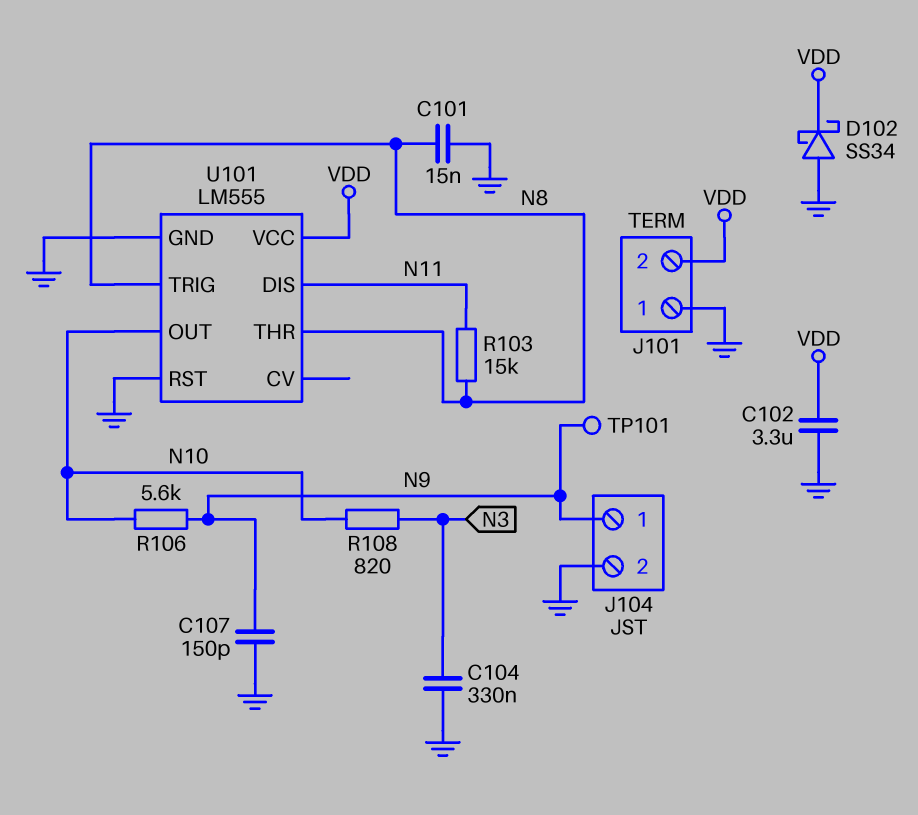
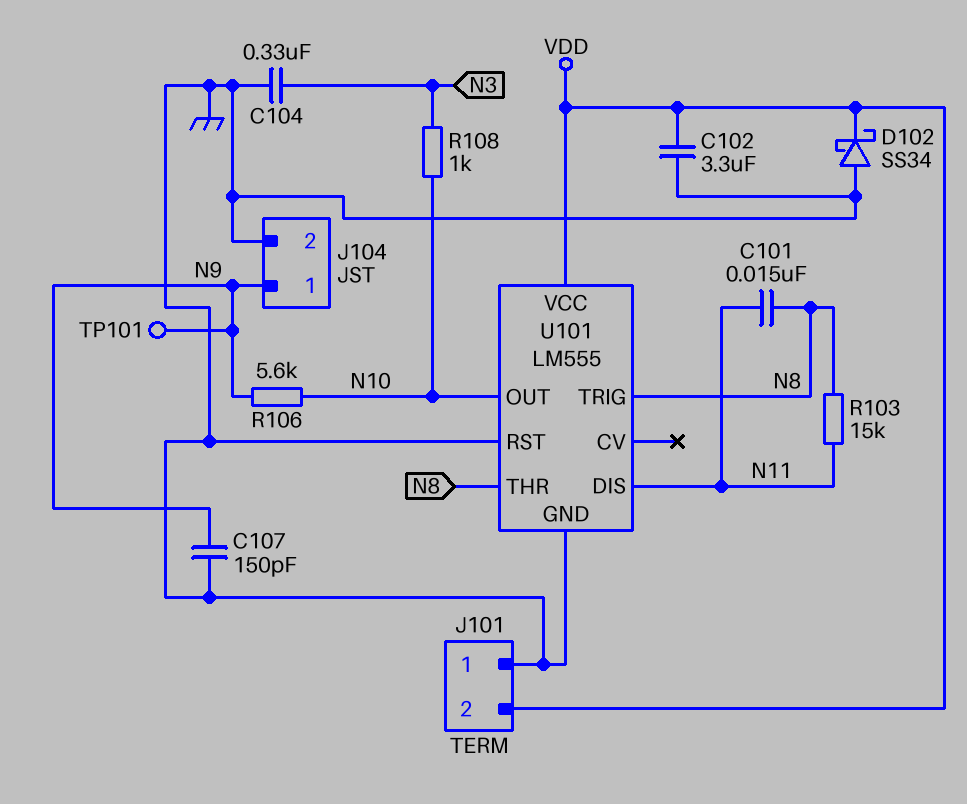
C101: 15nF (GND, N8) -> 15nF (N8, N11)
R108: 820 (N3, N10) -> 1k (N3, N10)

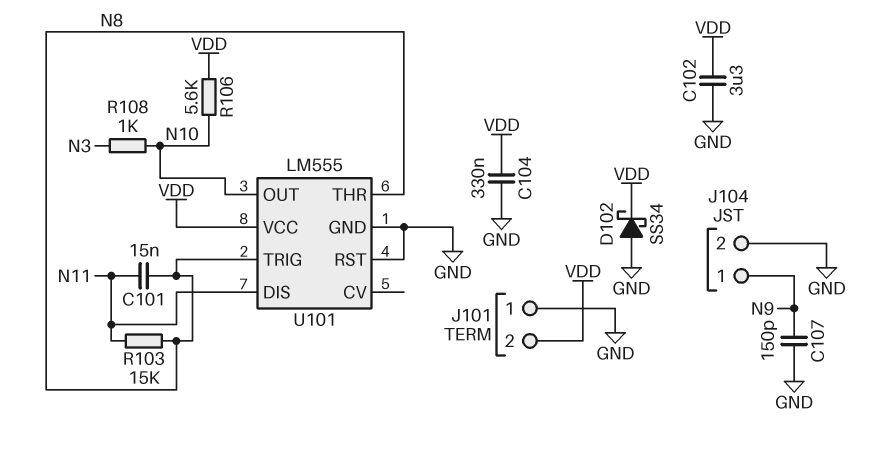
C104: 330nF (GND, N3) -> 330nF (GND, VDD)
R106: 5.6k (N9, N10) -> 5.6k (N10, VDD)
TP101: test point (N9) -> none

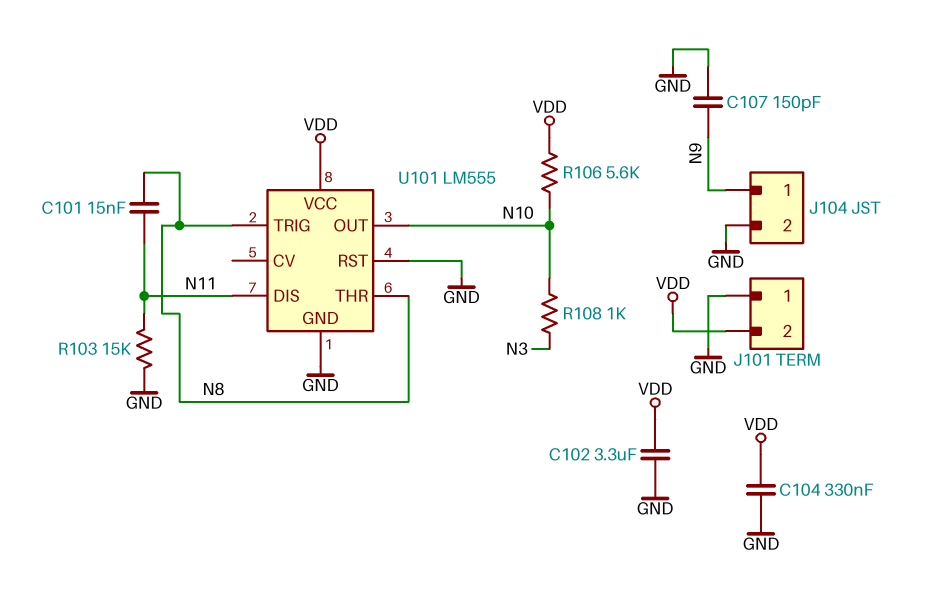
D102: schottky SS34 (A GND, K VDD) -> none
R103: 15k (N8, N11) -> 15k (GND, N11)

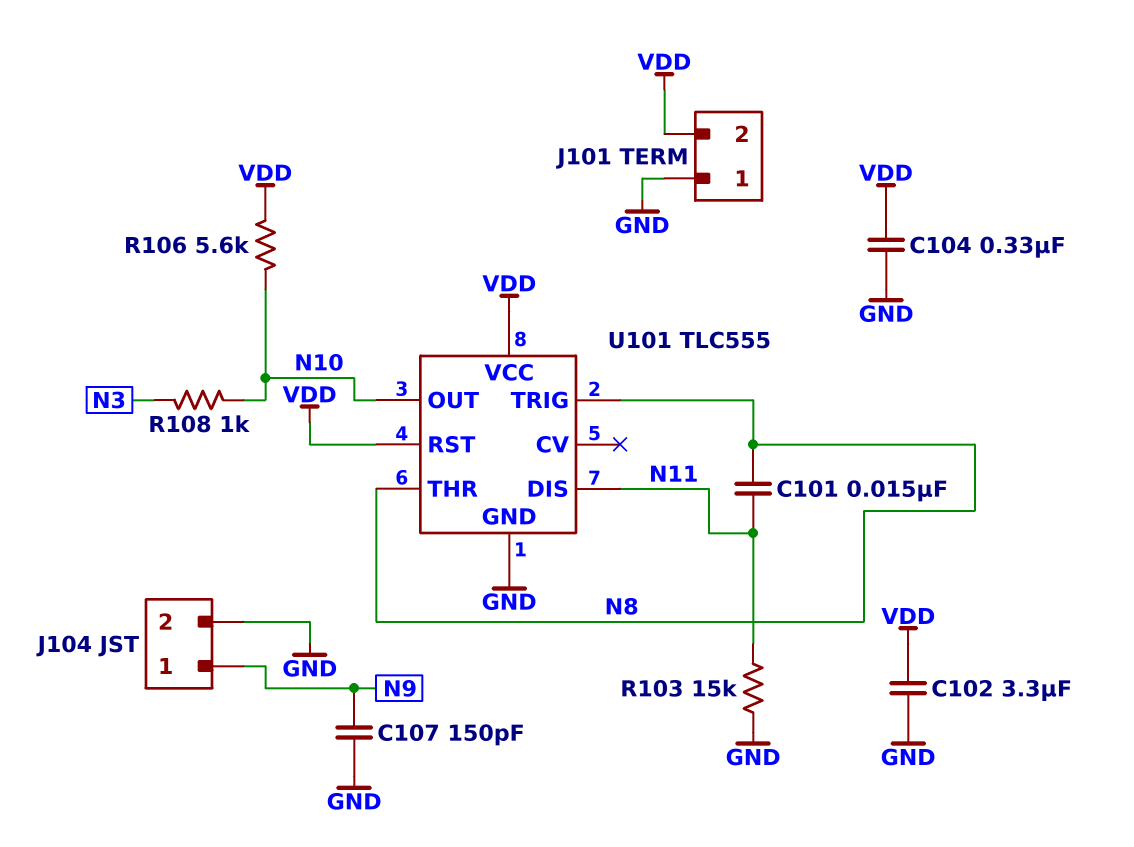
U101: LM555 -> TLC555
U101 pin RST: GND -> VDD

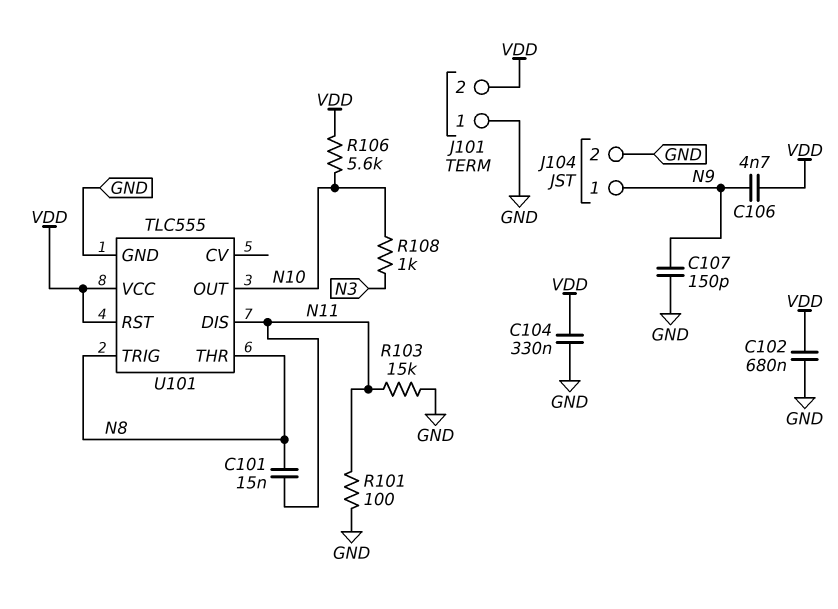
C102: 3.3uF (GND, VDD) -> 680nF (GND, VDD)
C106: none -> 4.7nF (N9, VDD)
R101: none -> 100 (GND, N11)

